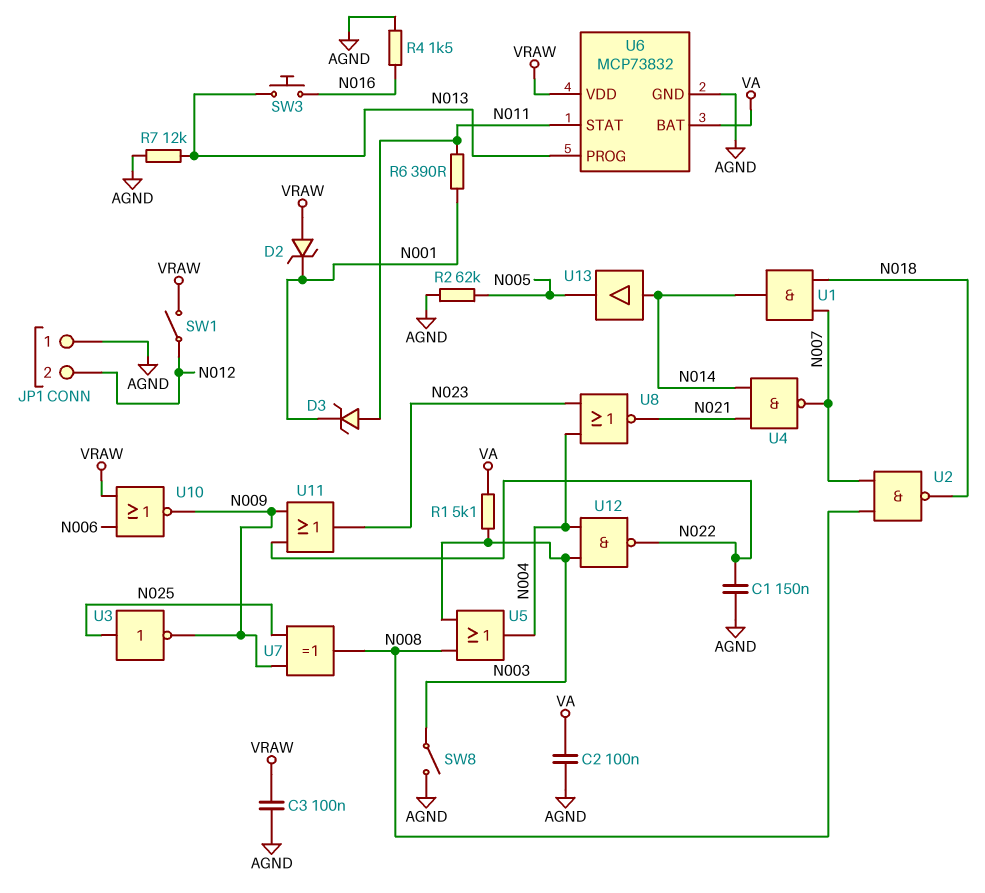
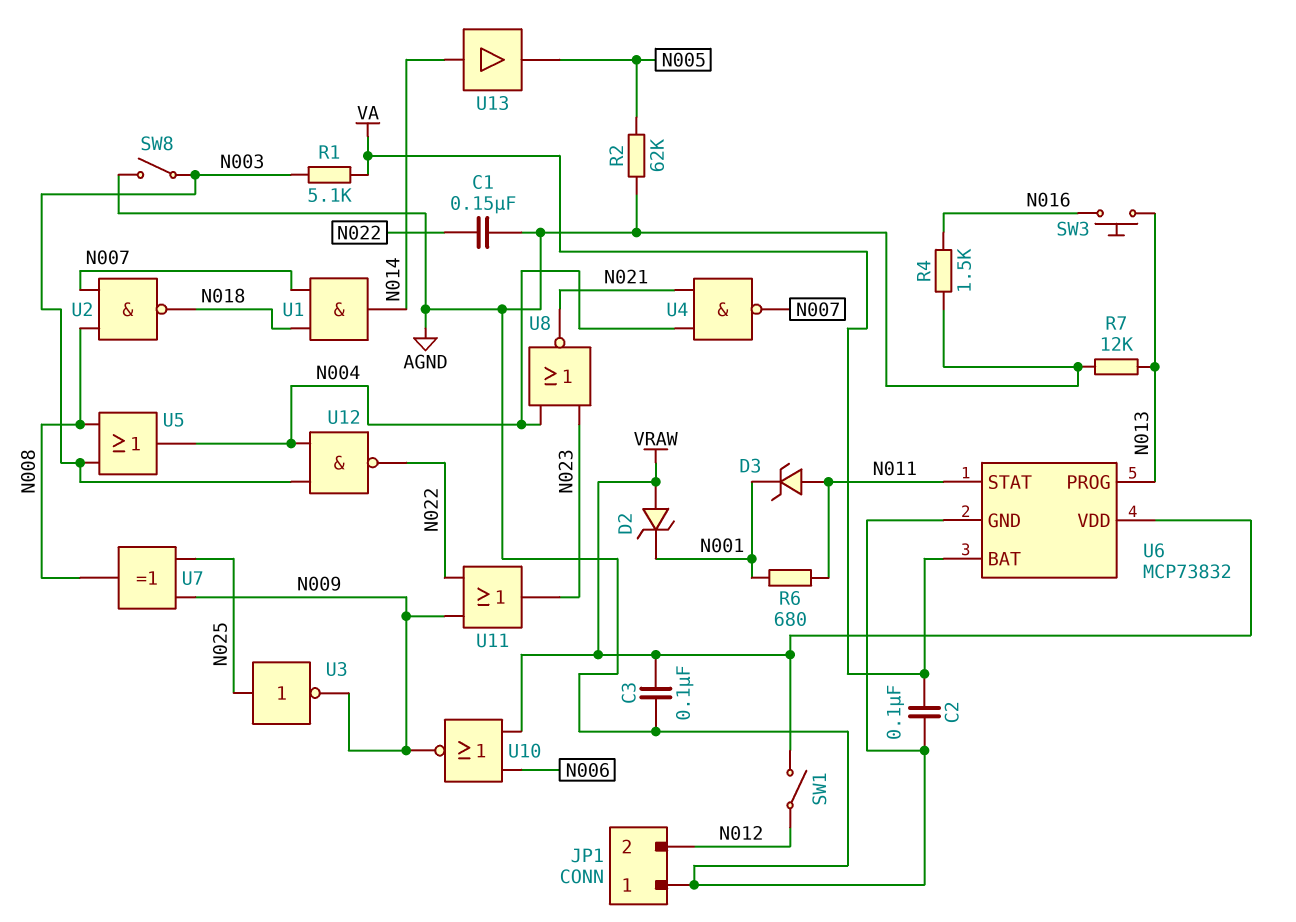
R6: 390 (N001, N011) -> 680 (N001, N011)
U4: NAND (in N014, in N021, out N007) -> NAND (in N004, in N021, out N007)

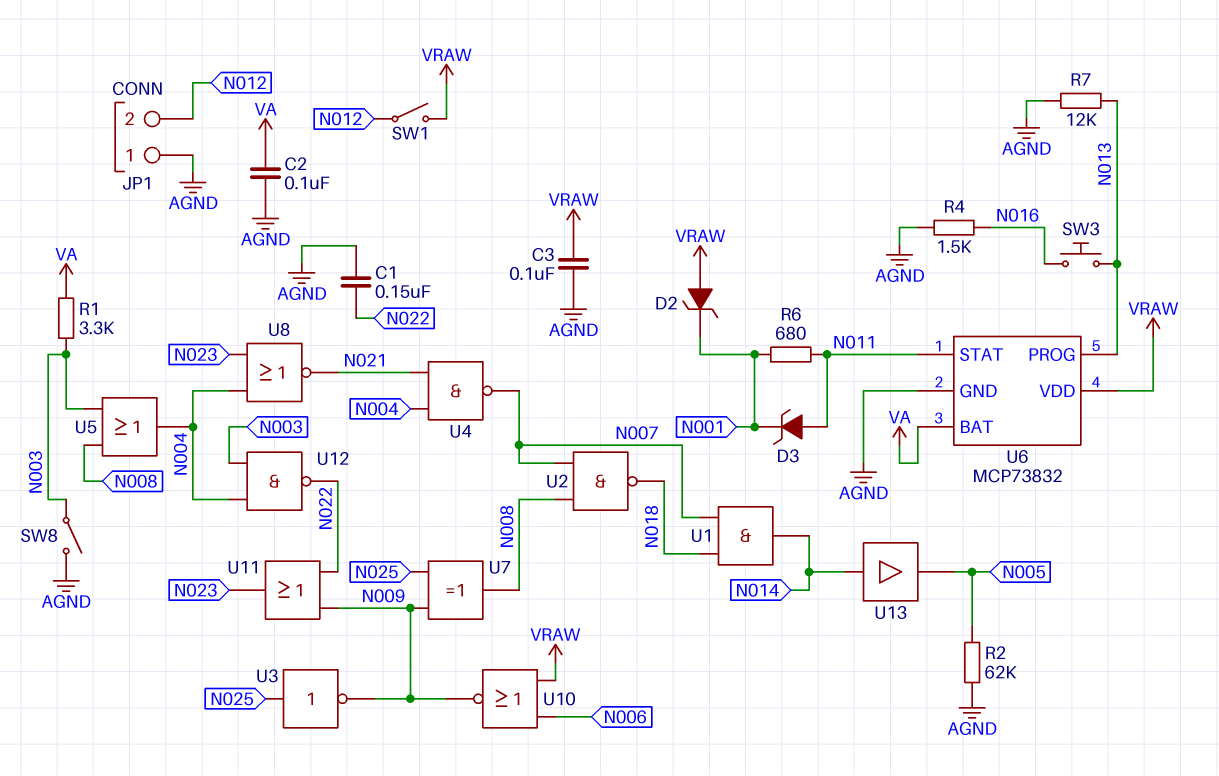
R1: 5.1k (N003, VA) -> 3.3k (N003, VA)

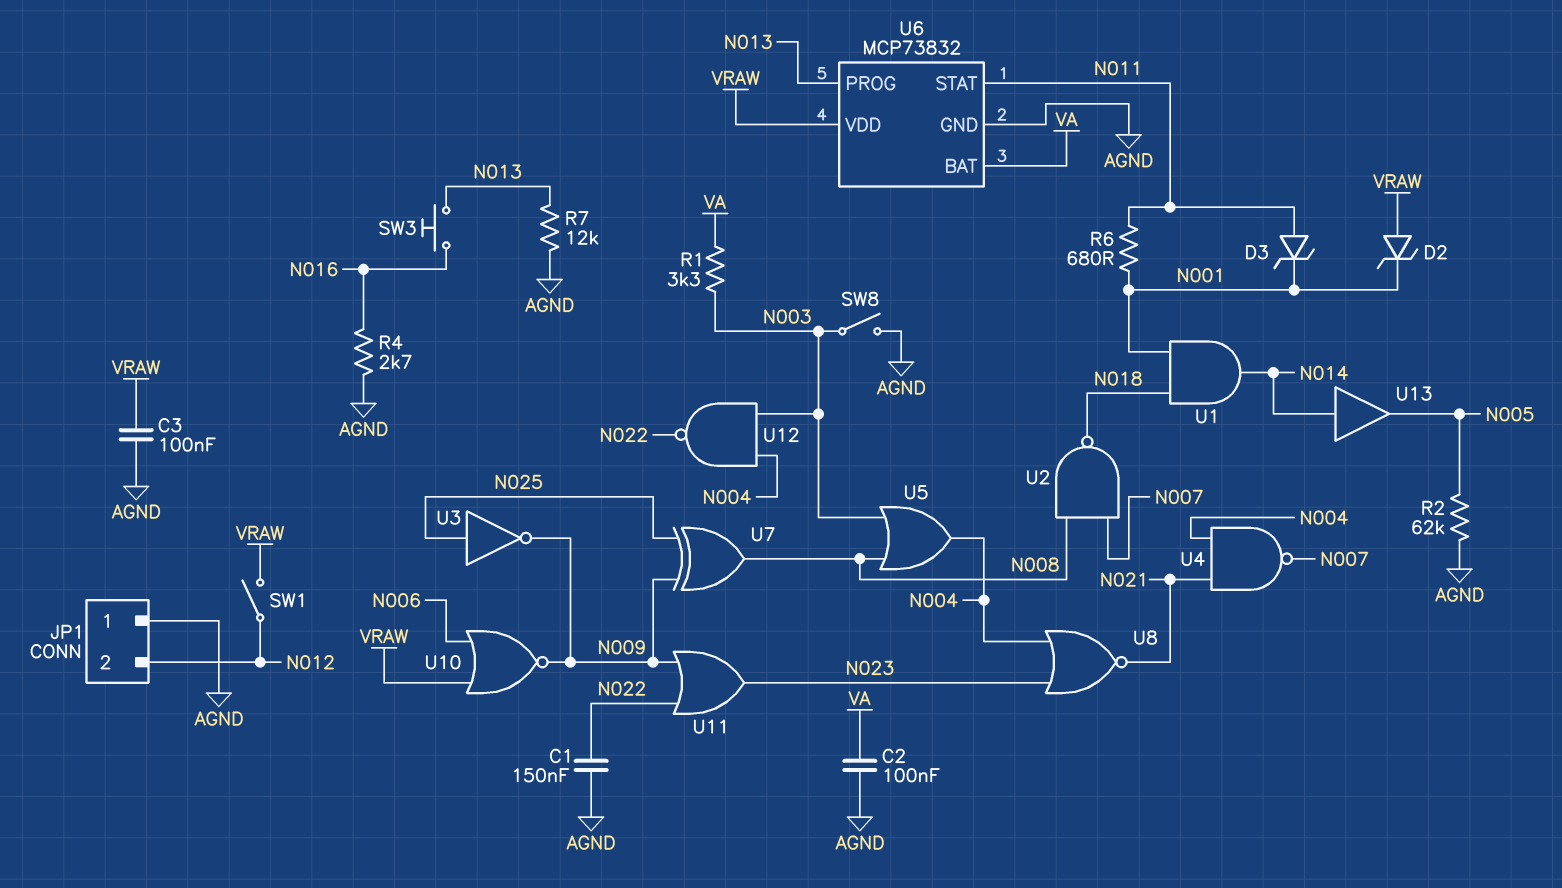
R4: 1.5k (AGND, N016) -> 2.7k (AGND, N016)
U1: AND (in N007, in N018, out N014) -> AND (in N001, in N018, out N014)

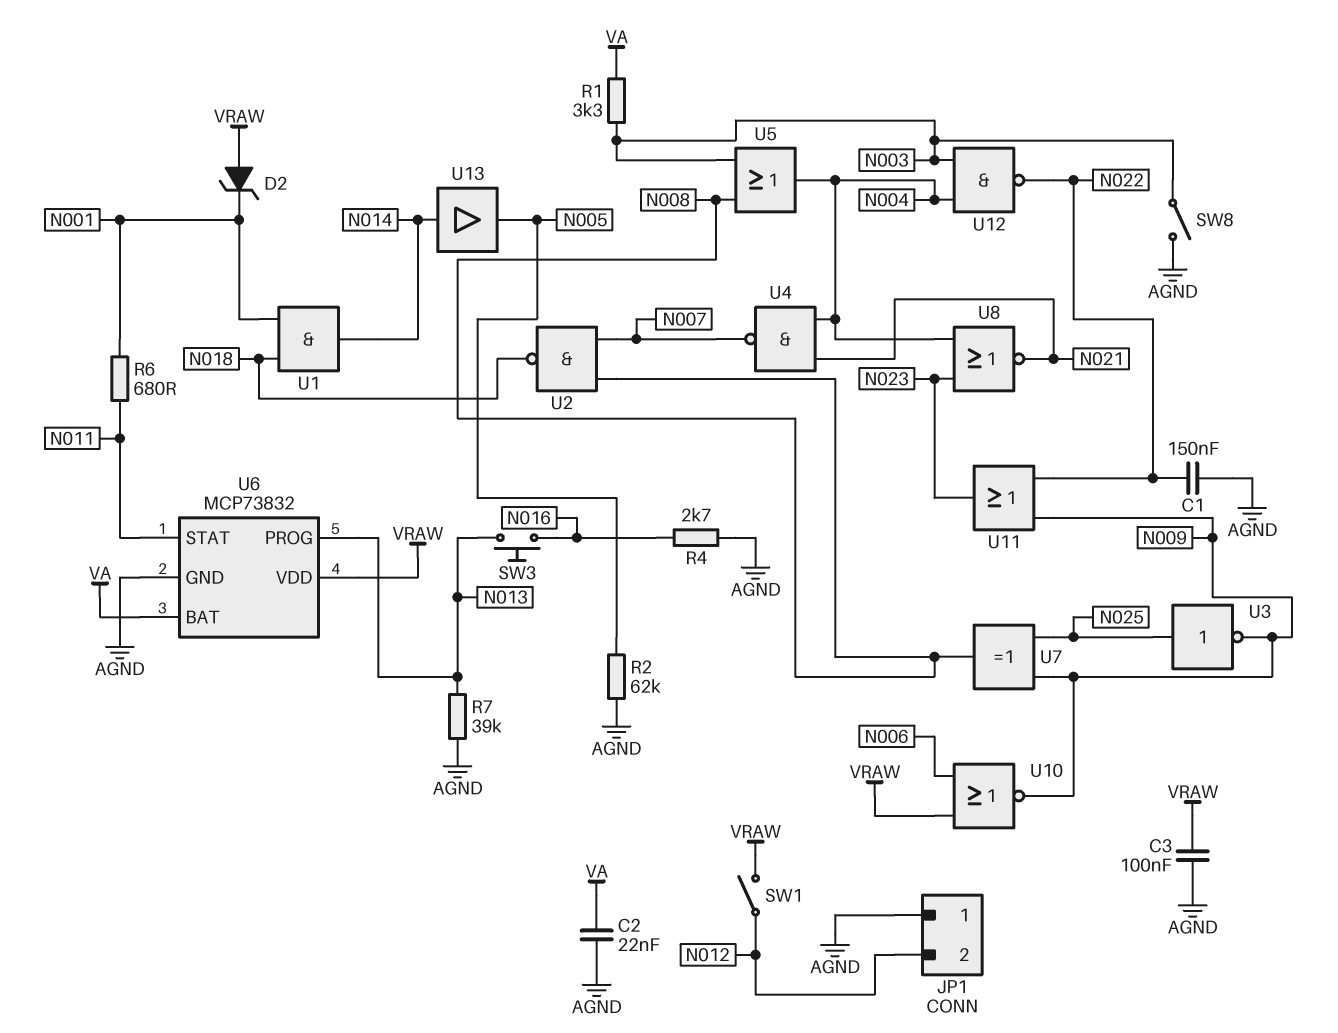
C2: 100nF (AGND, VA) -> 22nF (AGND, VA)
D3: zener (A N011, K N001) -> none
R7: 12k (AGND, N013) -> 39k (AGND, N013)

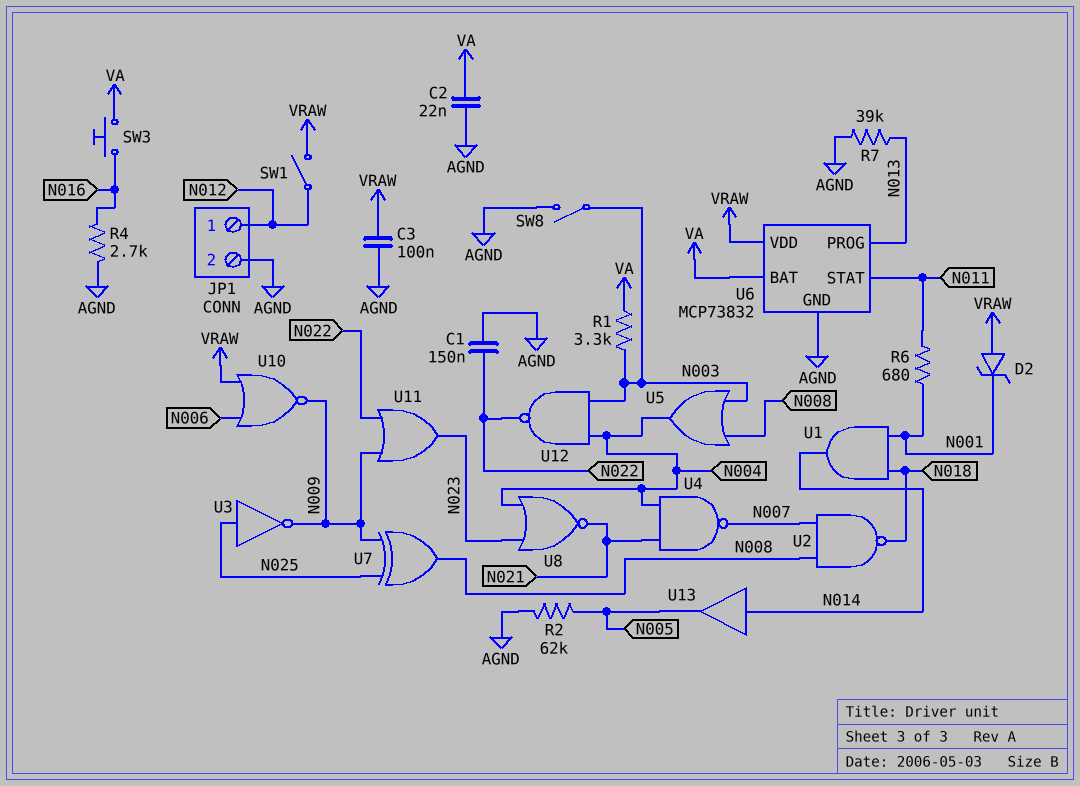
JP1 pin 1: AGND -> N012
JP1 pin 2: N012 -> AGND
SW3: button (N013, N016) -> button (N016, VA)

